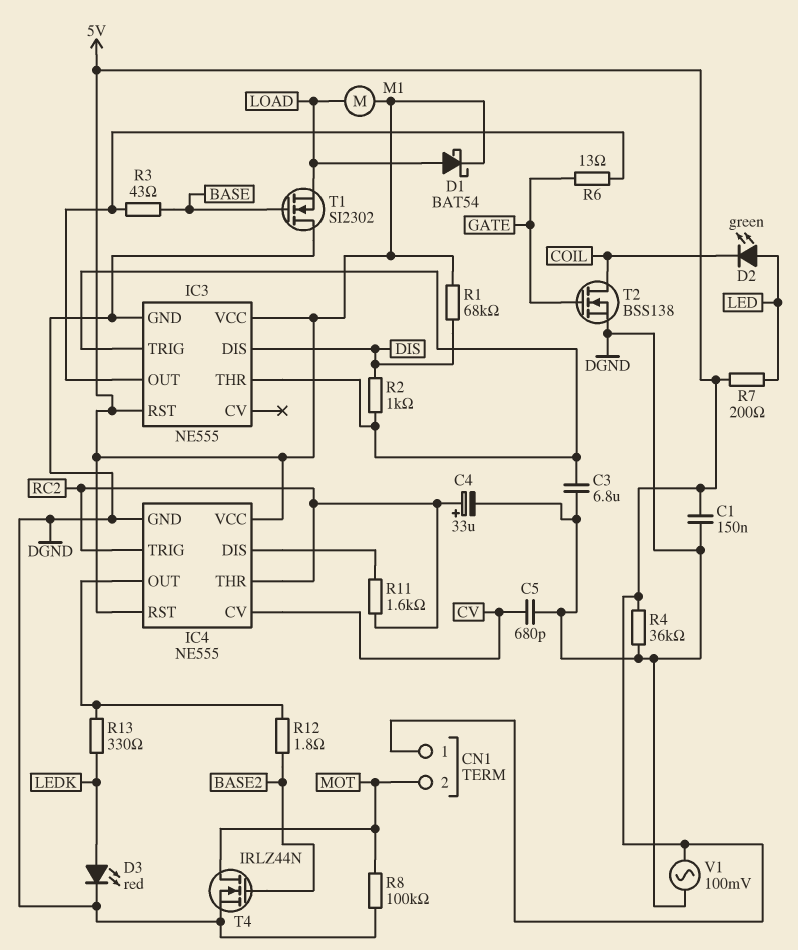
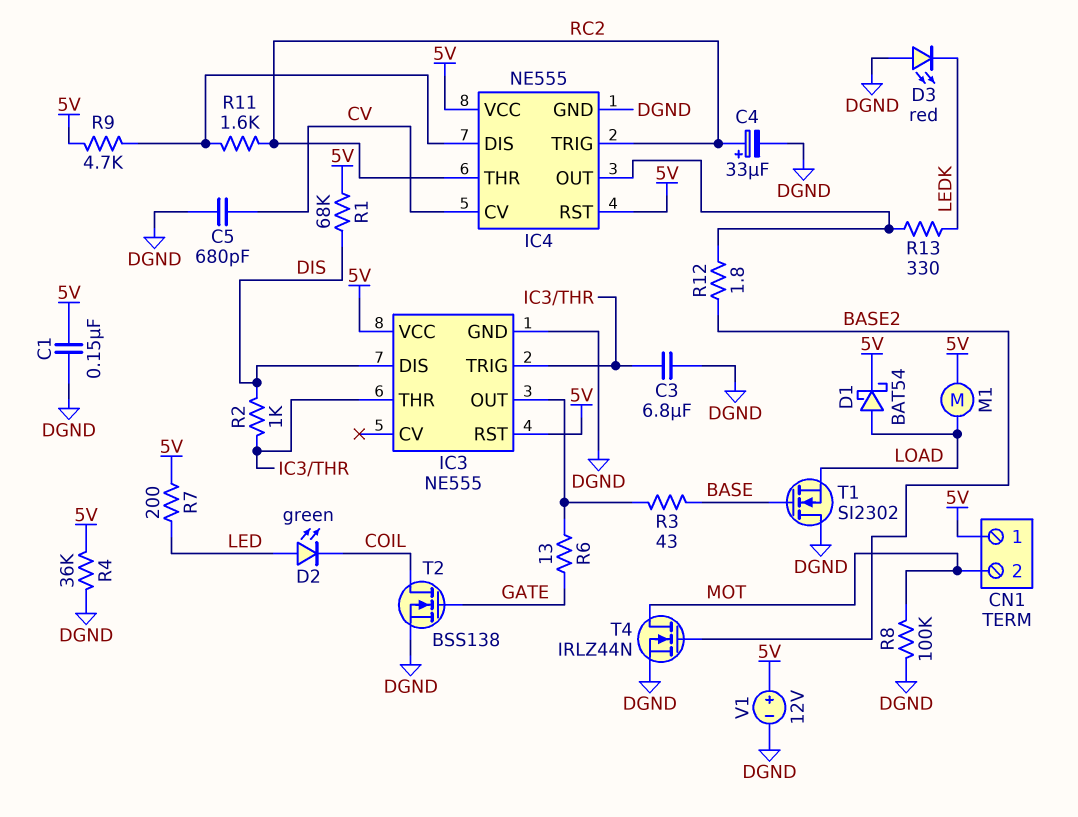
D3: LED red (A LEDK, K DGND) -> LED red (A DGND, K LEDK)
R9: none -> 4.7k (5V, IC4/DIS)
V1: AC 100mV (5V, DGND) -> 12V (plus 5V, minus DGND)

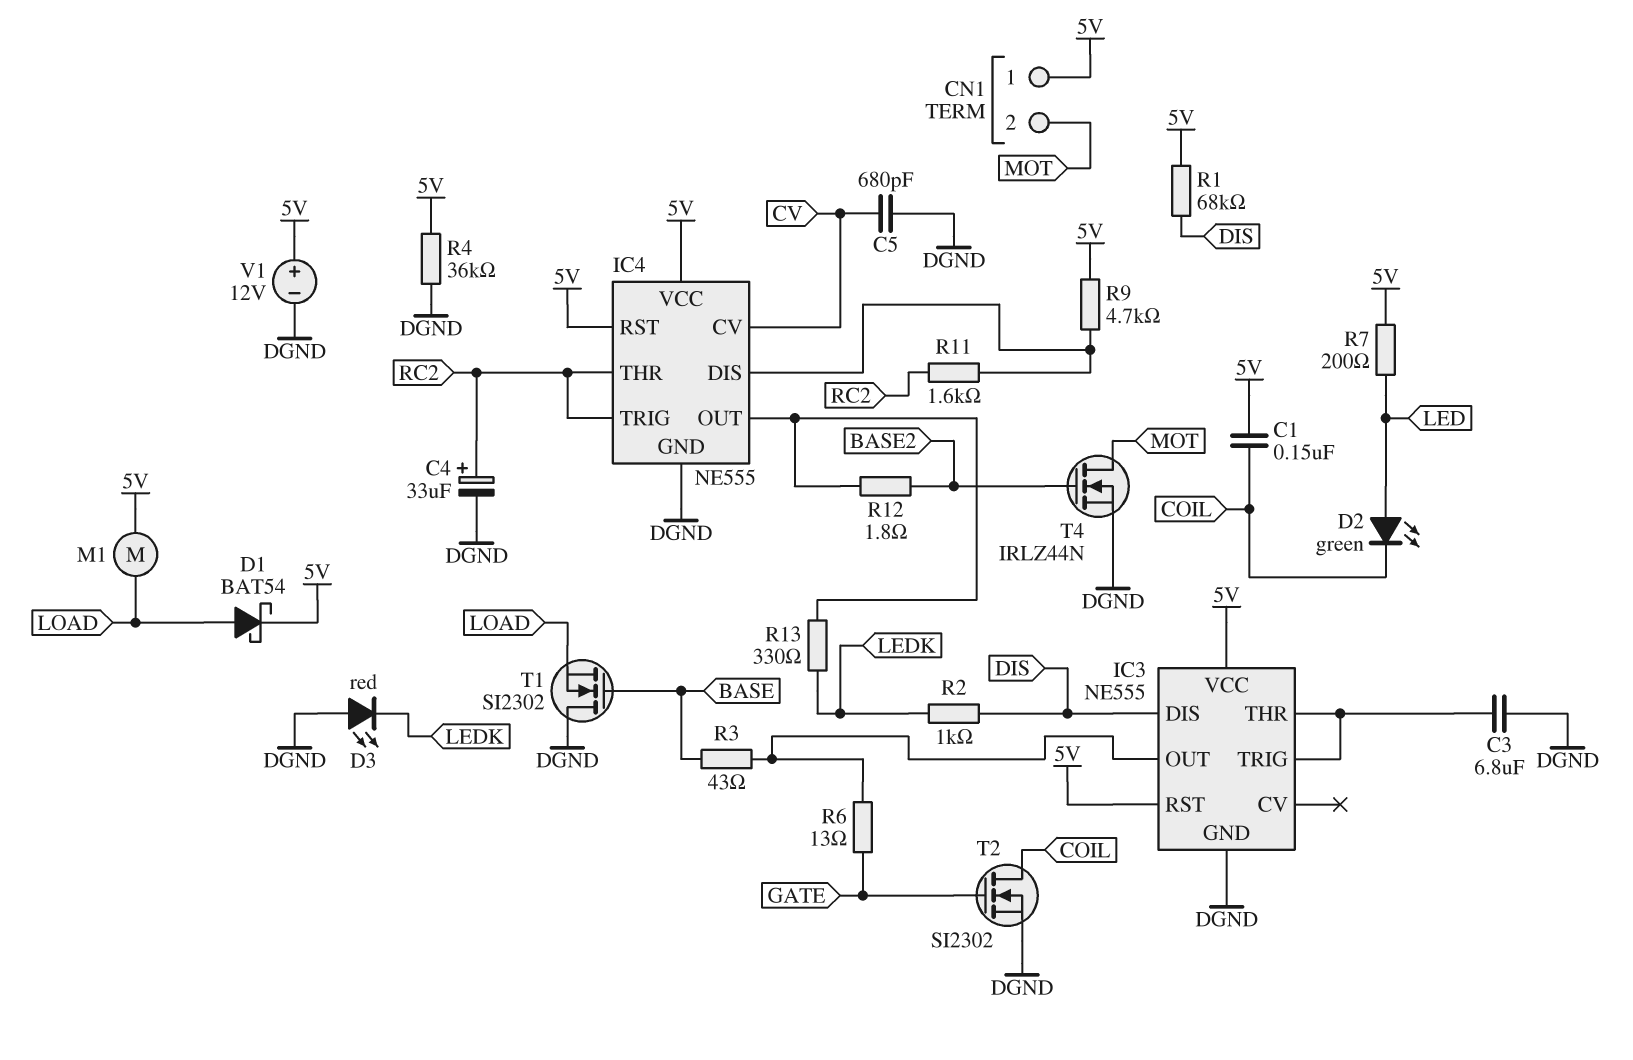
C1: 150nF (5V, DGND) -> 150nF (5V, COIL)
R2: 1k (DIS, IC3/THR) -> 1k (DIS, LEDK)
R8: 100k (DGND, MOT) -> none
T2: NMOS BSS138 (G GATE, D COIL, S DGND) -> NMOS SI2302 (G GATE, D COIL, S DGND)

